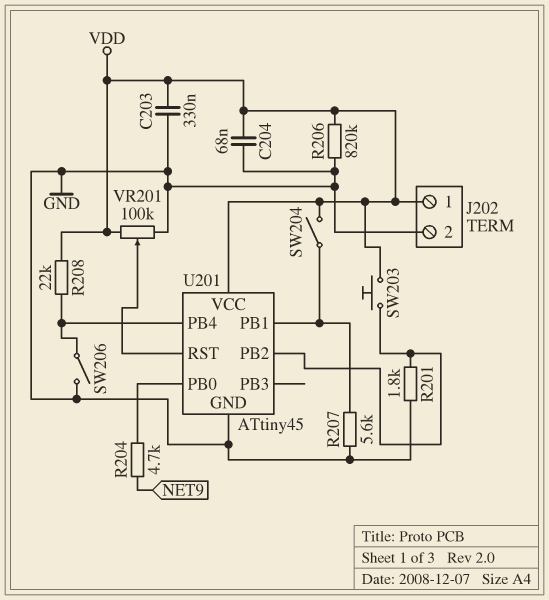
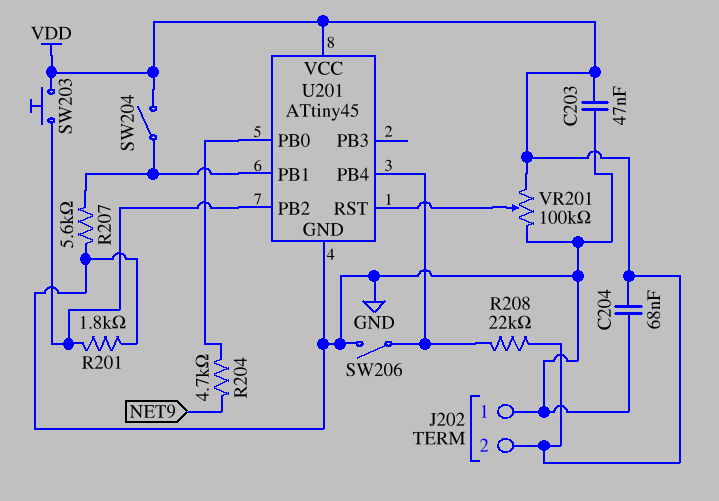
C203: 330nF (GND, VDD) -> 47nF (GND, VDD)
J202 pin 1: VDD -> GND
J202 pin 2: GND -> VDD
R206: 820k (GND, VDD) -> none

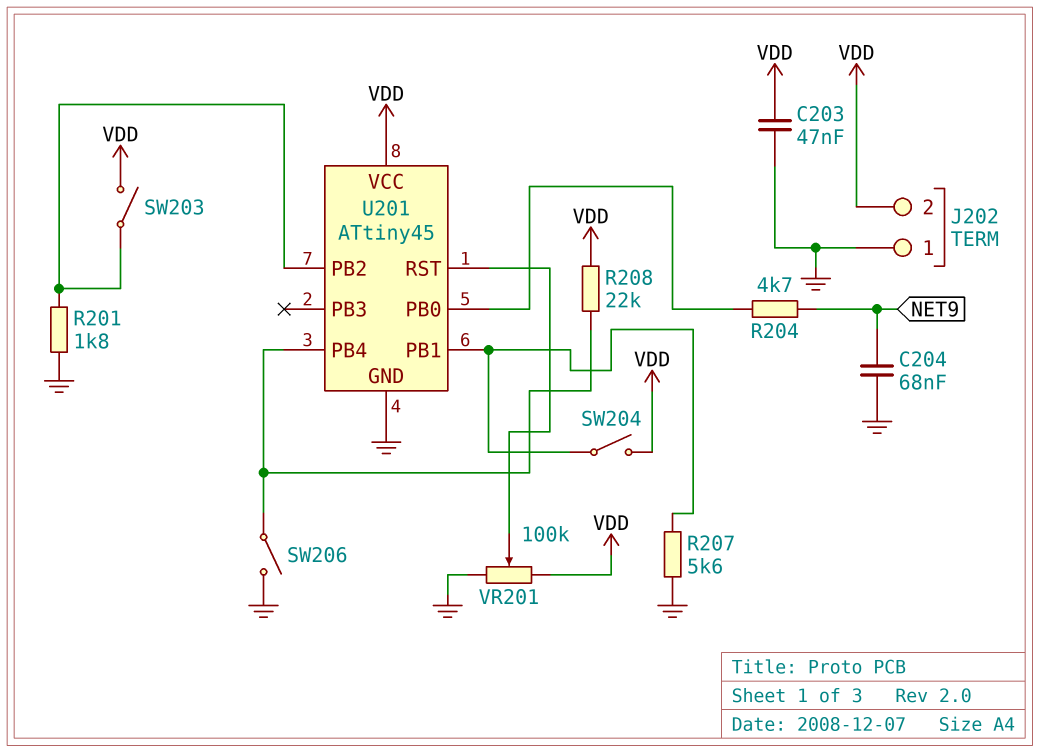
C204: 68nF (GND, VDD) -> 68nF (GND, NET9)
SW203: button (U201/PB2, VDD) -> switch (U201/PB2, VDD)

